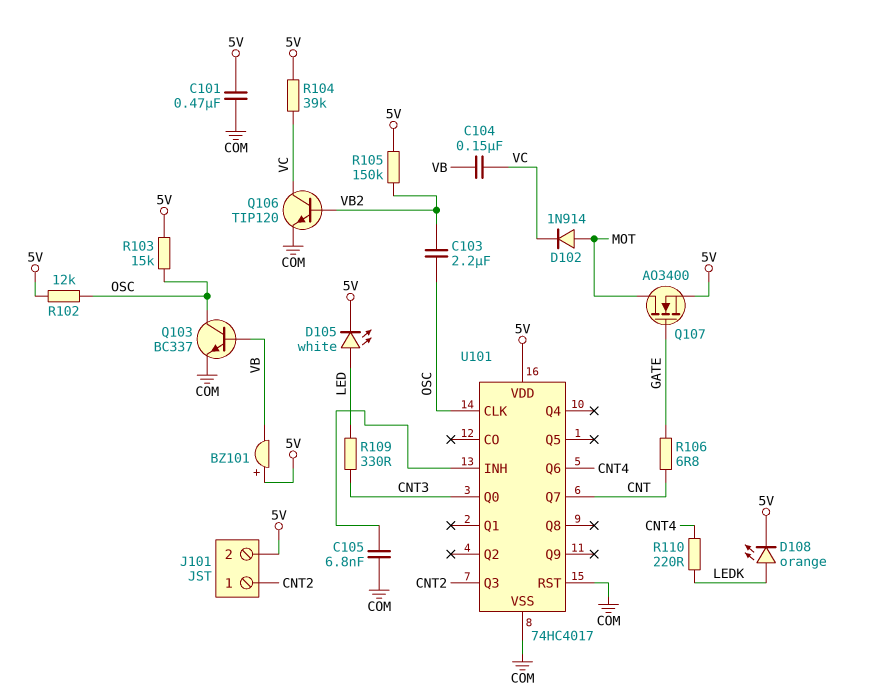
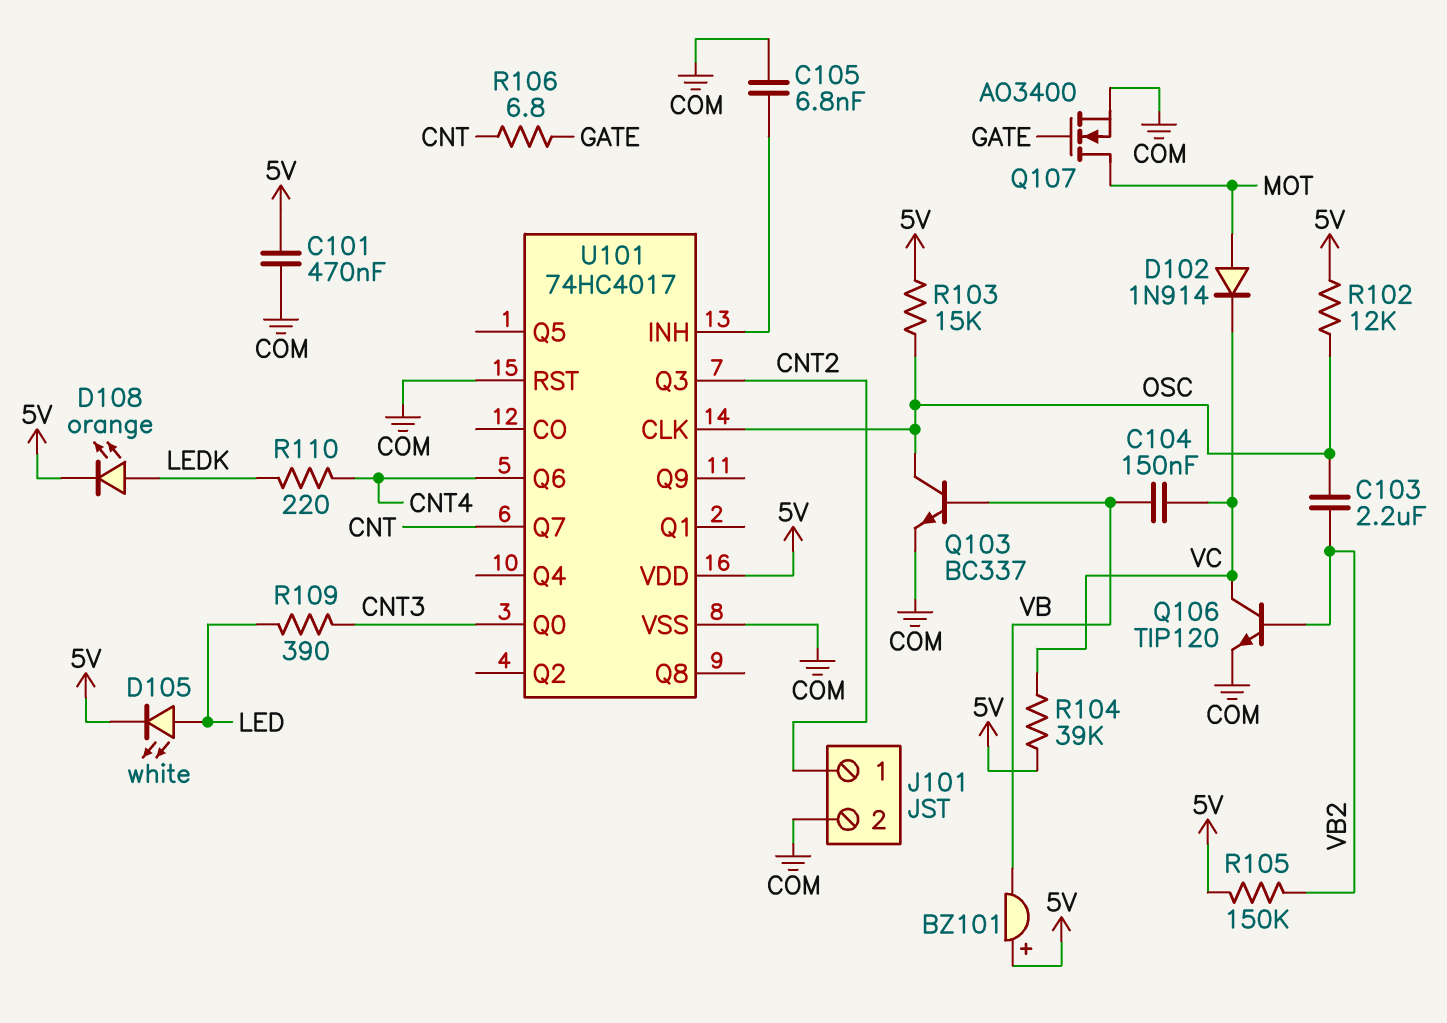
J101 pin 2: 5V -> COM
Q107: NMOS AO3400 (G GATE, D MOT, S 5V) -> NMOS AO3400 (G GATE, D MOT, S COM)
R109: 330 (CNT3, LED) -> 390 (CNT3, LED)

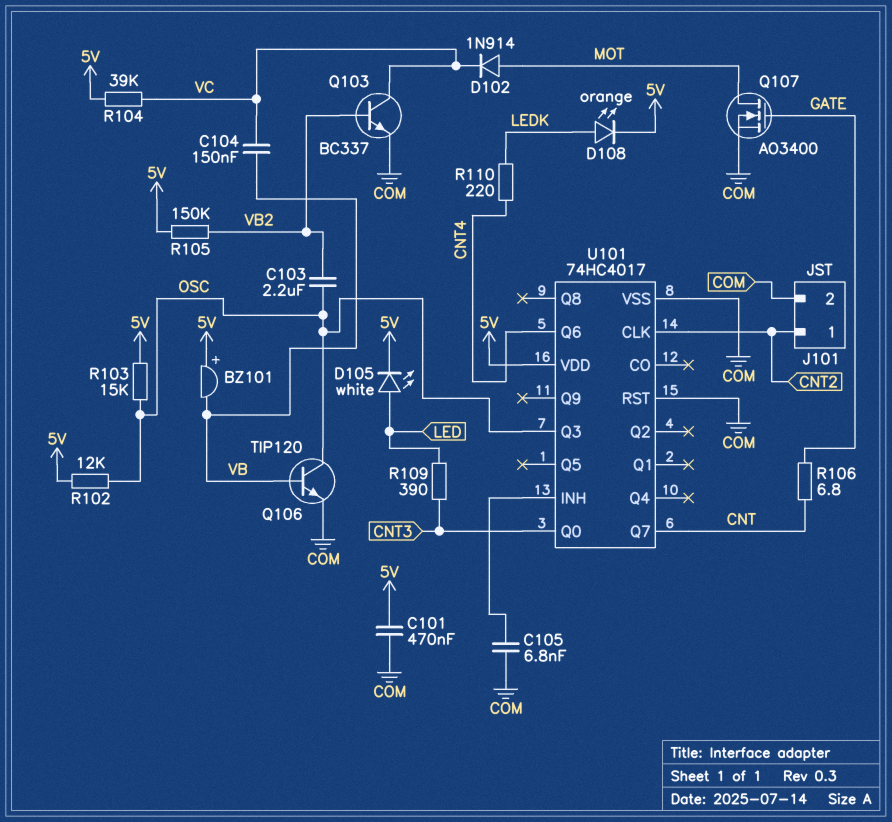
Q103: NPN BC337 (B VB, C OSC, E COM) -> NPN BC337 (B VB2, C VC, E COM)
Q106: NPN TIP120 (B VB2, C VC, E COM) -> NPN TIP120 (B VB, C OSC, E COM)
U101 pin CLK: OSC -> CNT2
U101 pin Q3: CNT2 -> OSC

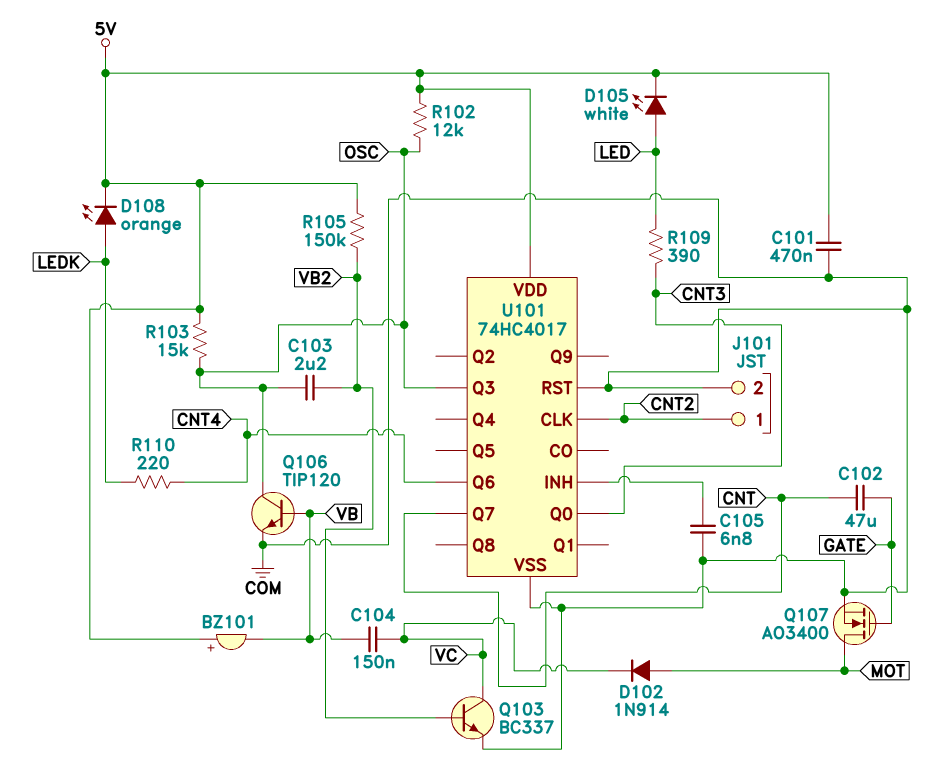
C102: none -> 47uF (CNT, GATE)
R104: 39k (5V, VC) -> none
R106: 6.8 (CNT, GATE) -> none

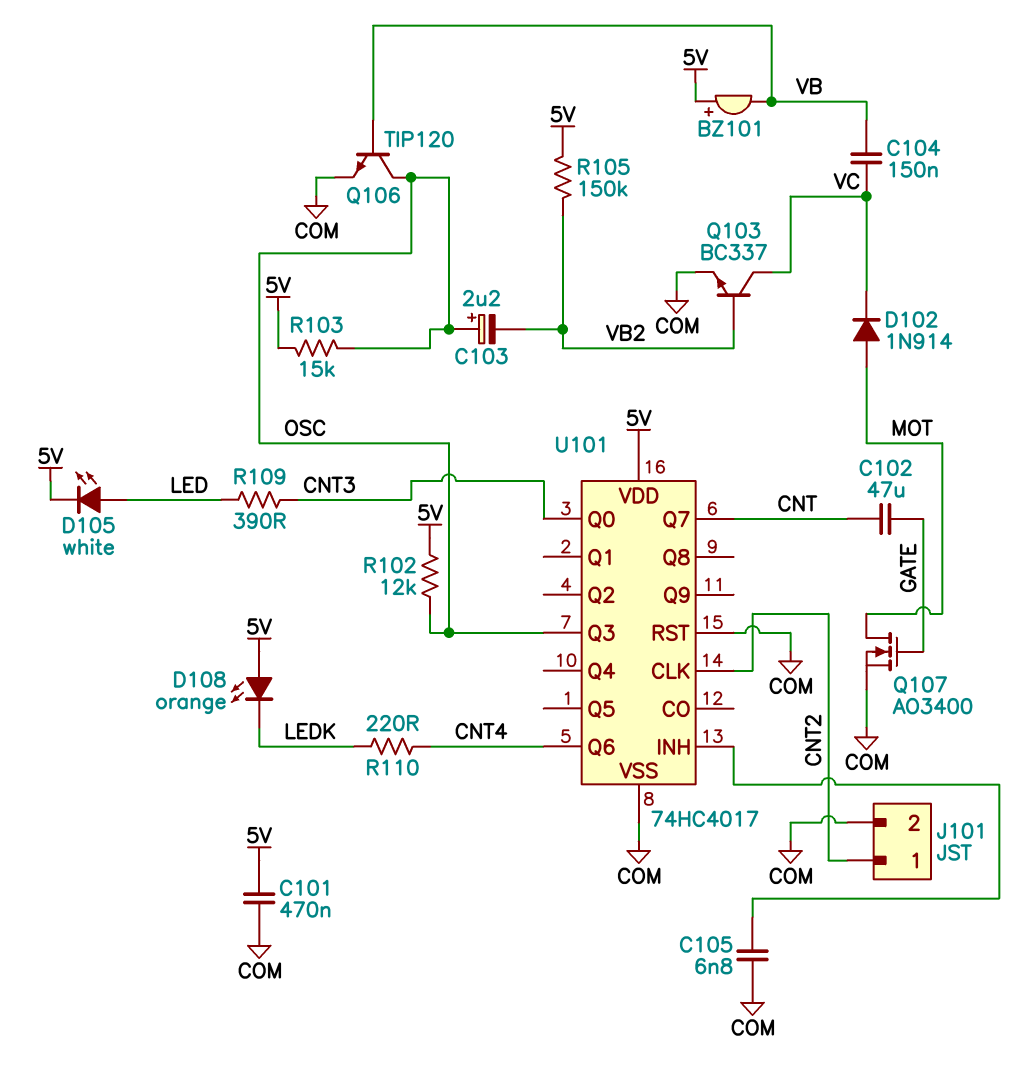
C103: 2.2uF (OSC, VB2) -> 2.2uF (plus OSC, minus VB2)
D108: LED orange (A LEDK, K 5V) -> LED orange (A 5V, K LEDK)

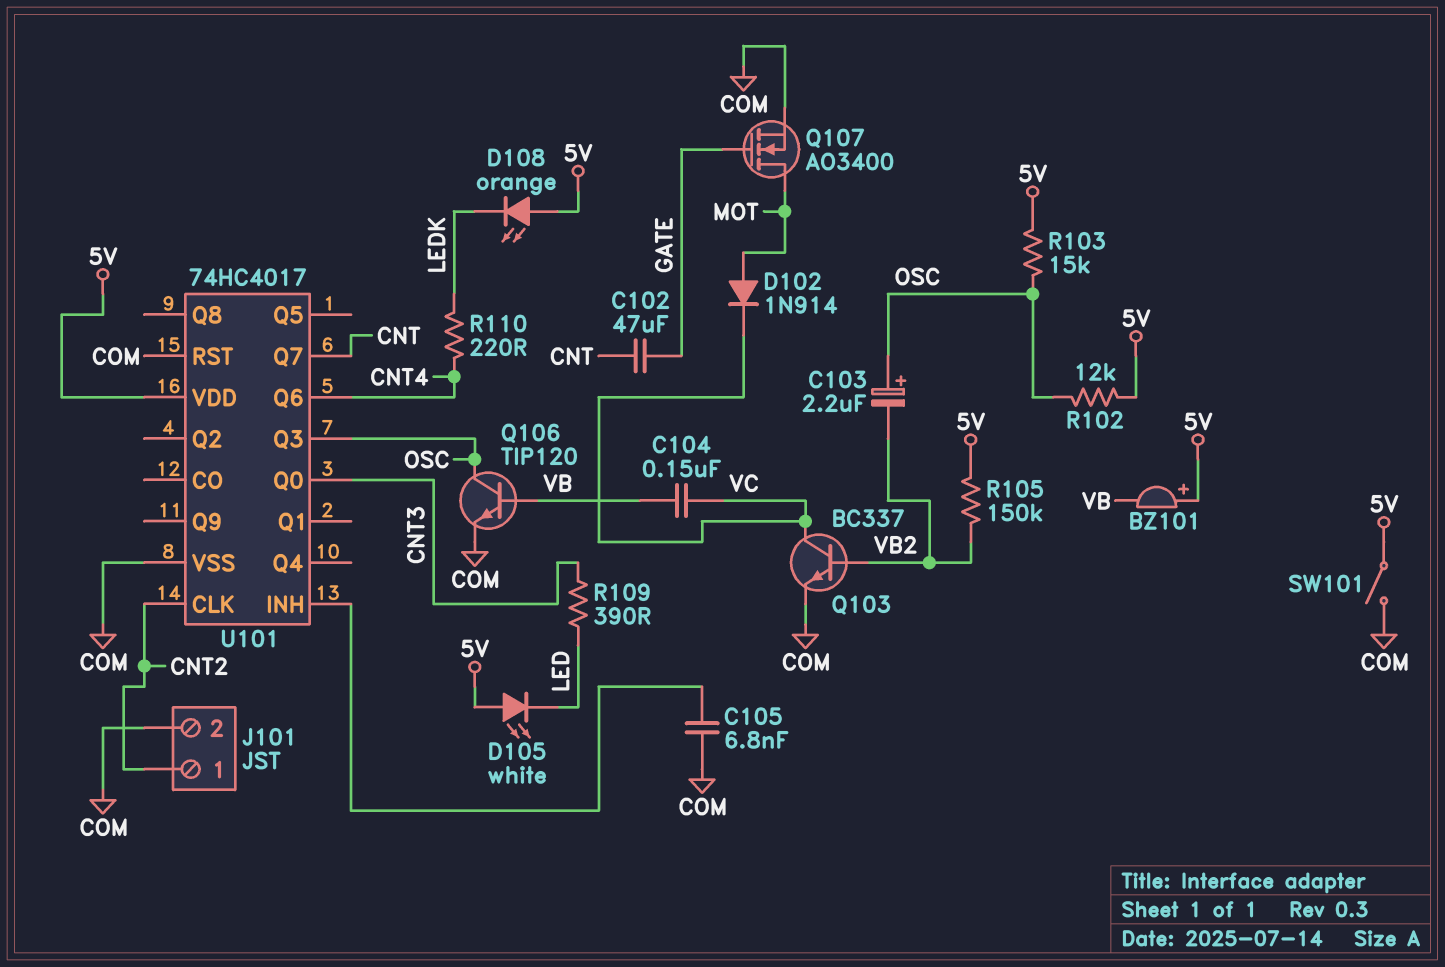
C101: 470nF (5V, COM) -> none
D105: LED white (A LED, K 5V) -> LED white (A 5V, K LED)
SW101: none -> switch (5V, COM)

